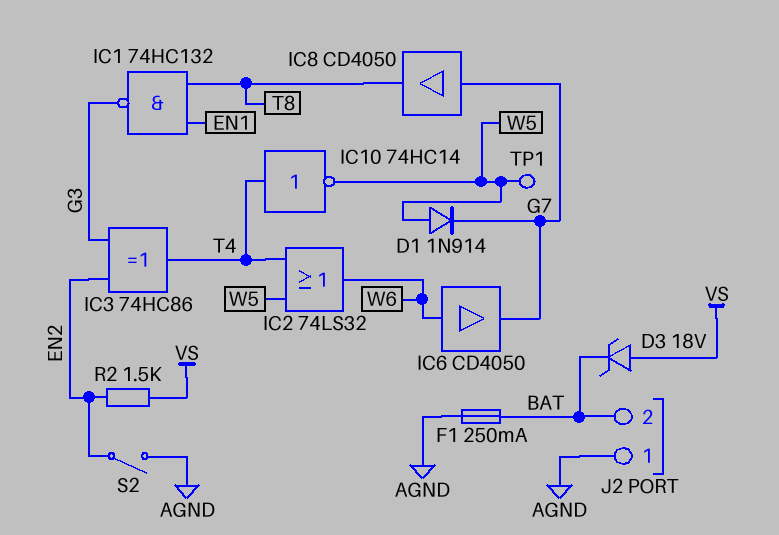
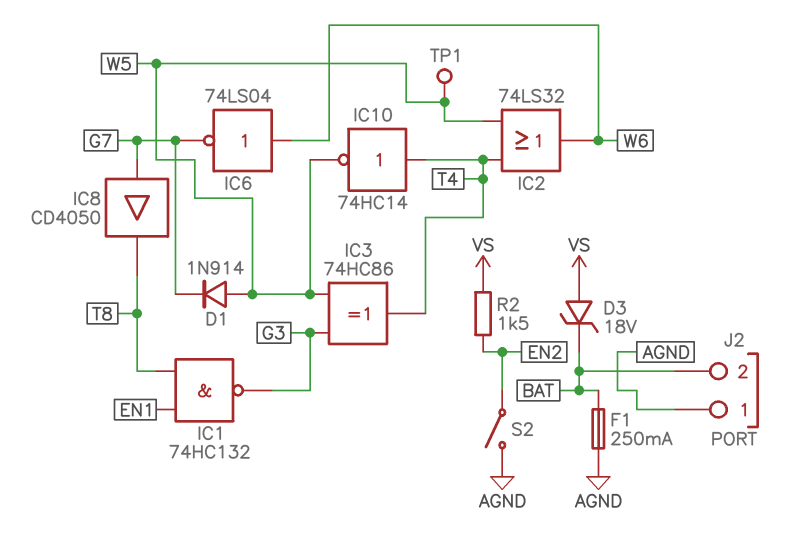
IC3: XOR 74HC86 (in EN2, in G3, out T4) -> XOR 74HC86 (in G3, in W5, out T4)
IC6: buffer CD4050 (in W6, out G7) -> NOT 74LS04 (in W6, out G7)

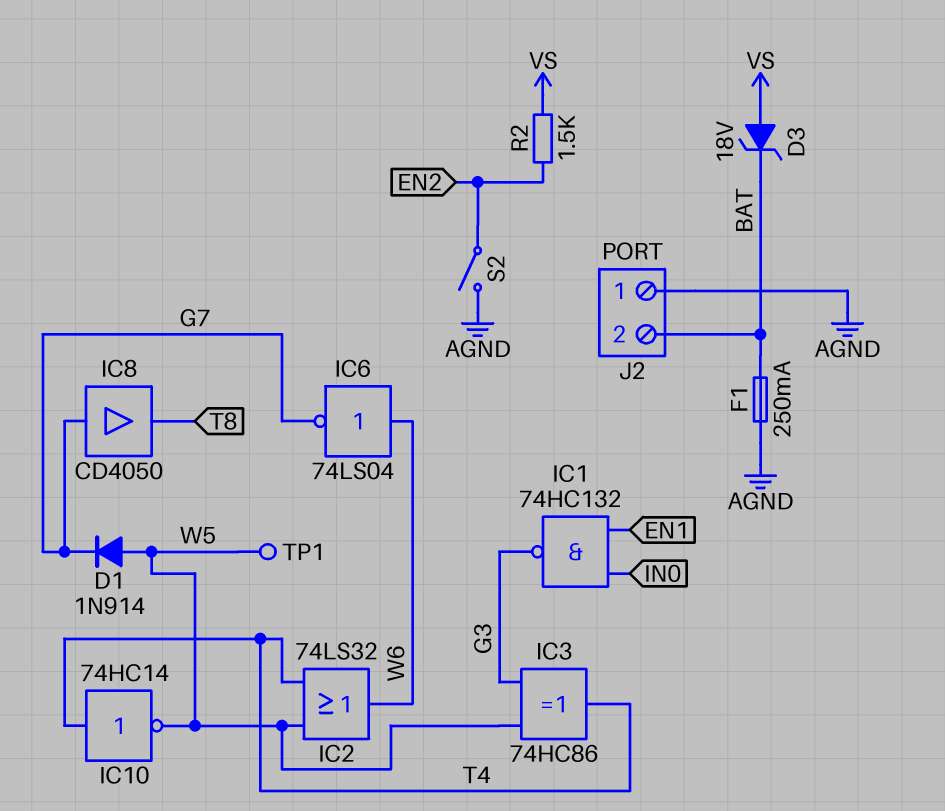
IC1: NAND 74HC132 (in EN1, in T8, out G3) -> NAND 74HC132 (in EN1, in IN0, out G3)

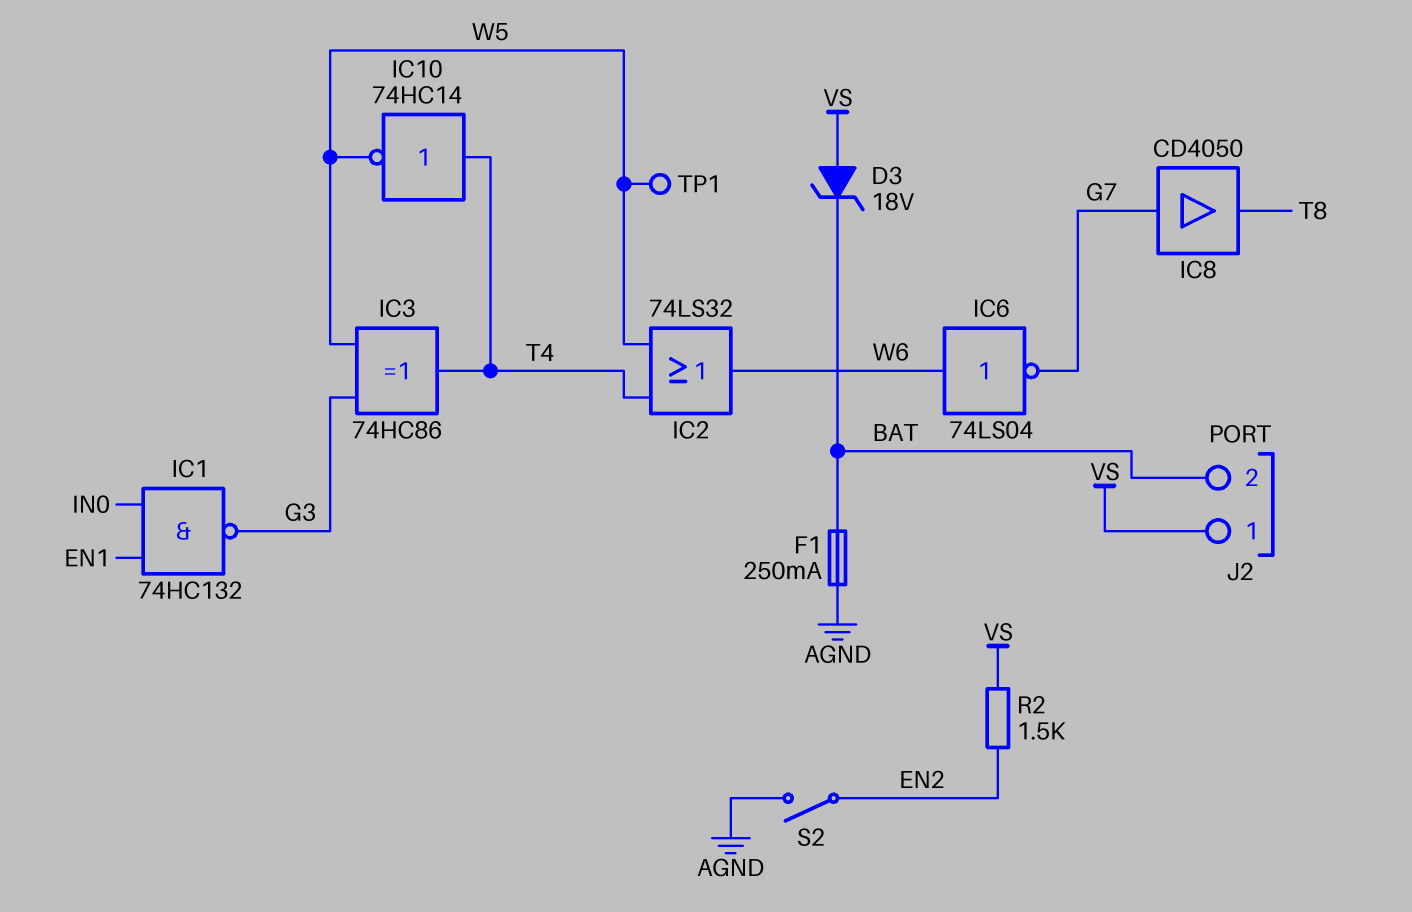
D1: diode 1N914 (A W5, K G7) -> none
J2 pin 1: AGND -> VS

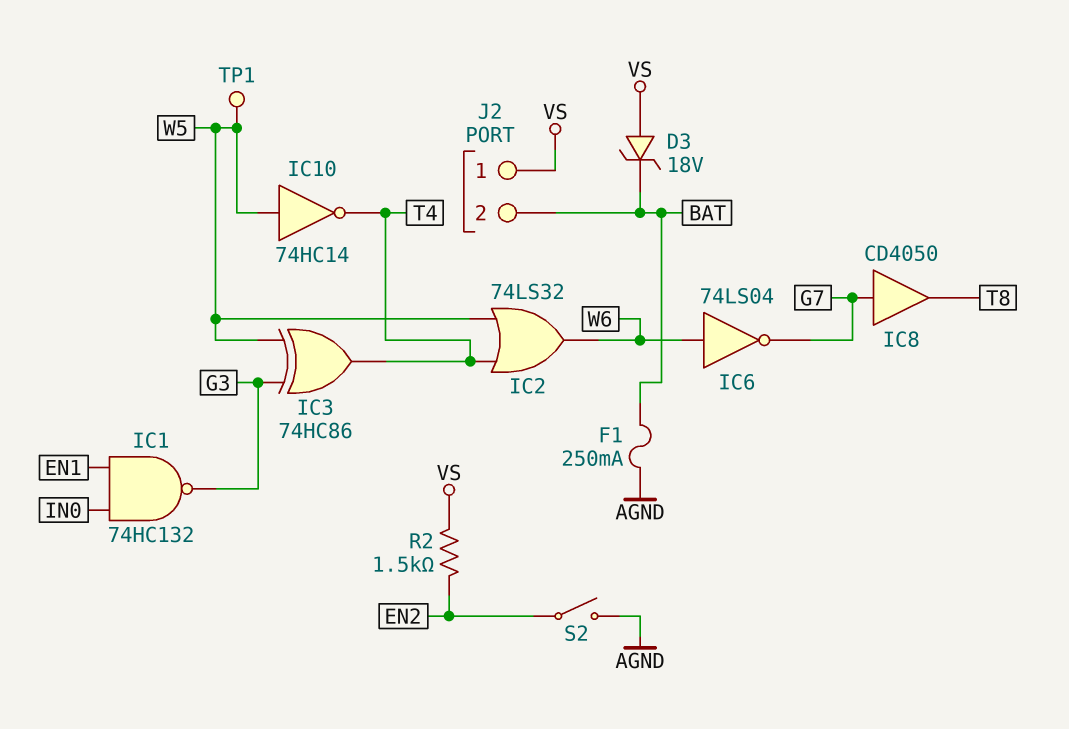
IC10: NOT 74HC14 (in T4, out W5) -> NOT 74HC14 (in W5, out T4)

